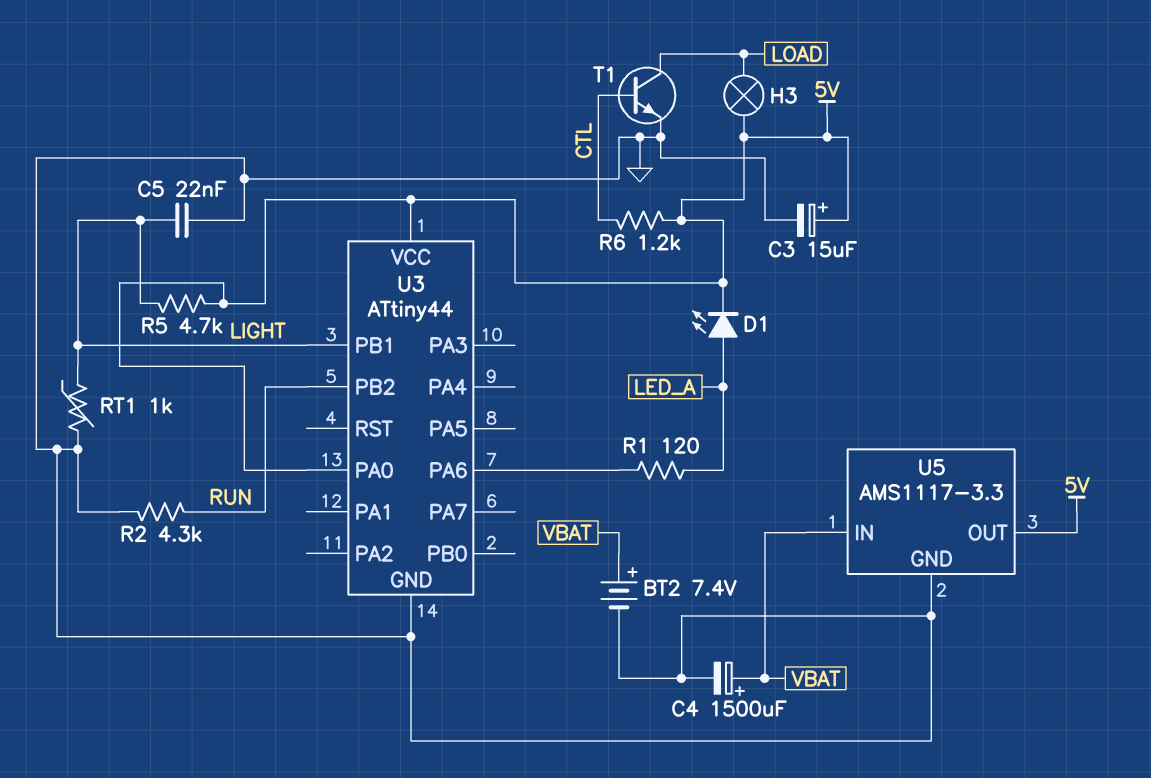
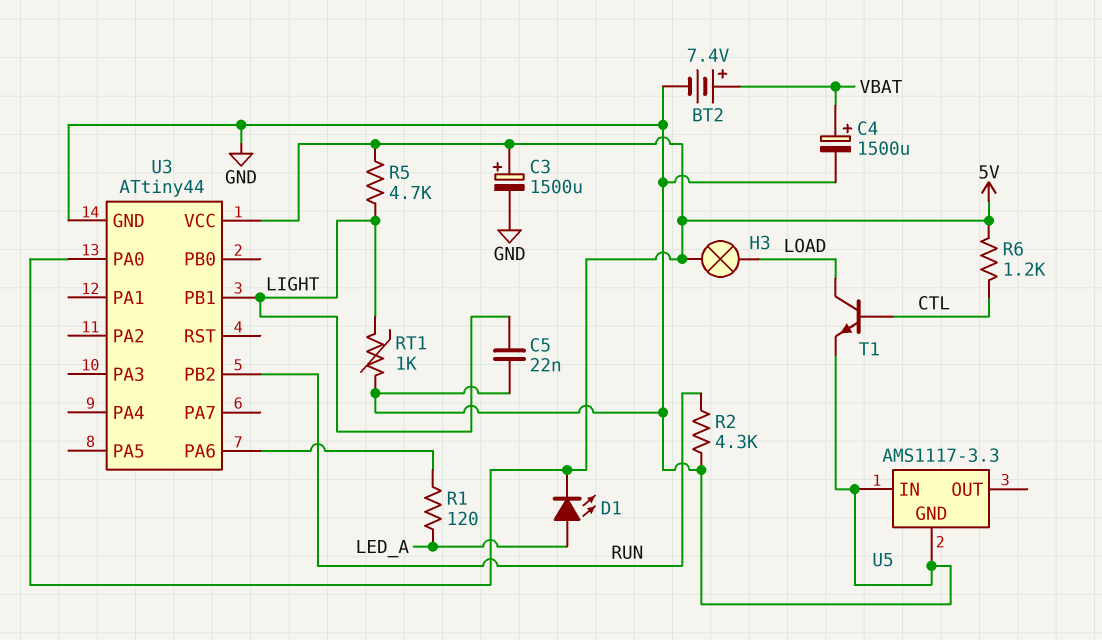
C3: 15uF (plus 5V, minus GND) -> 1500uF (plus 5V, minus GND)
U5 pin IN: VBAT -> GND
U5 pin OUT: 5V -> none

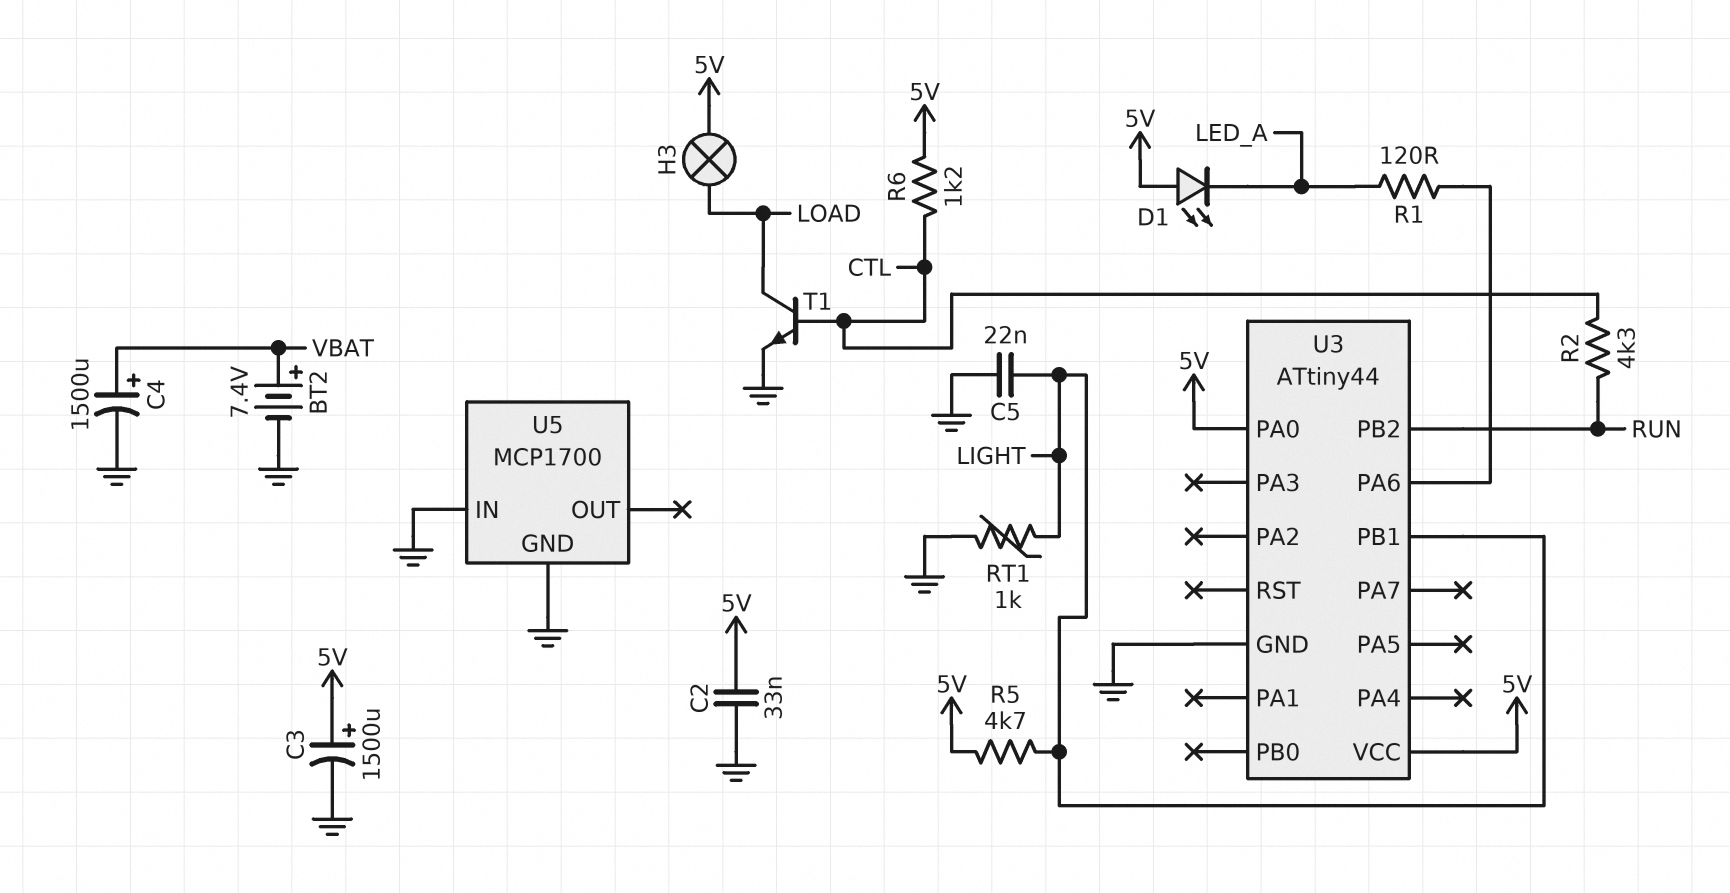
C2: none -> 33nF (5V, GND)
D1: LED (A LED_A, K 5V) -> LED (A 5V, K LED_A)
R2: 4.3k (GND, RUN) -> 4.3k (CTL, RUN)
U5: AMS1117-3.3 -> MCP1700

